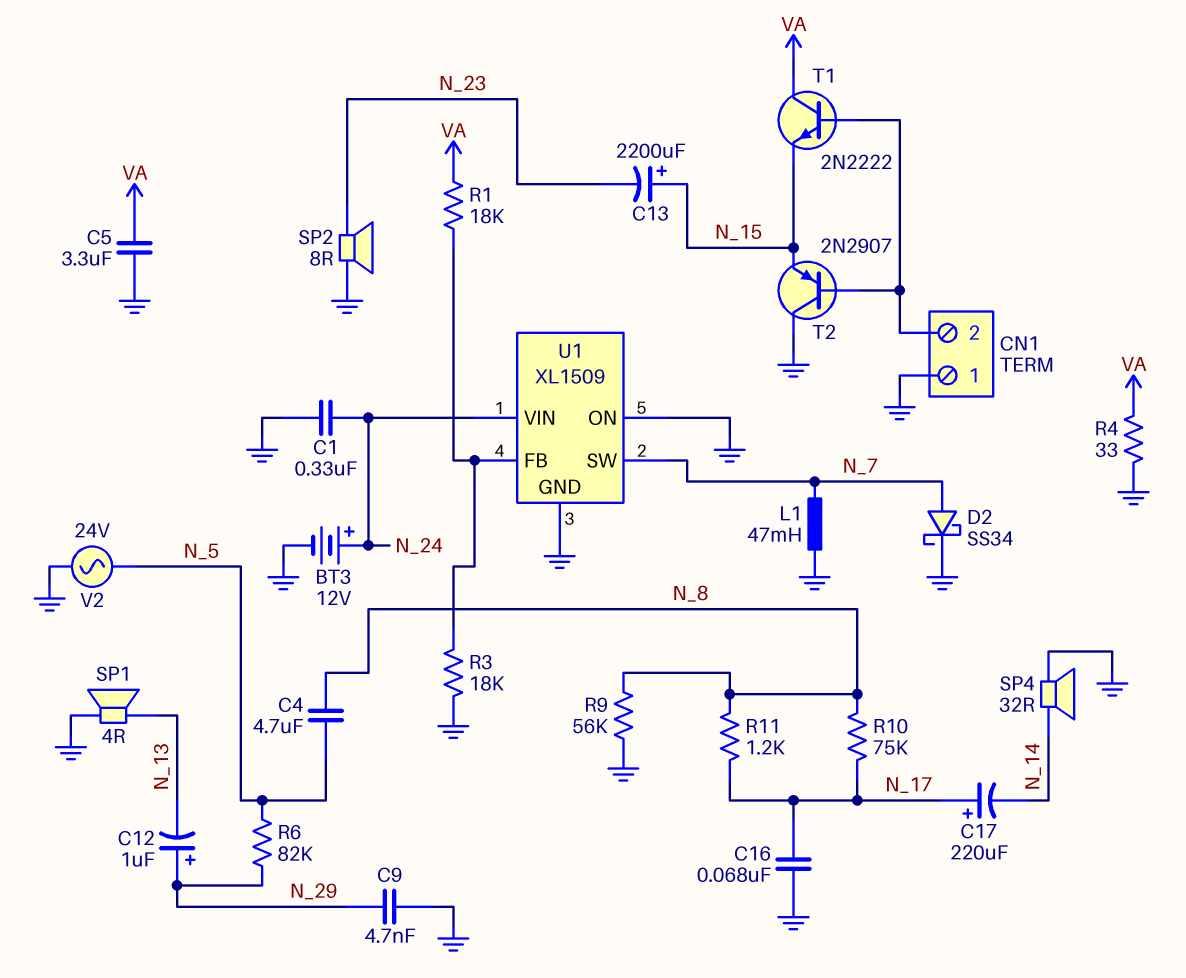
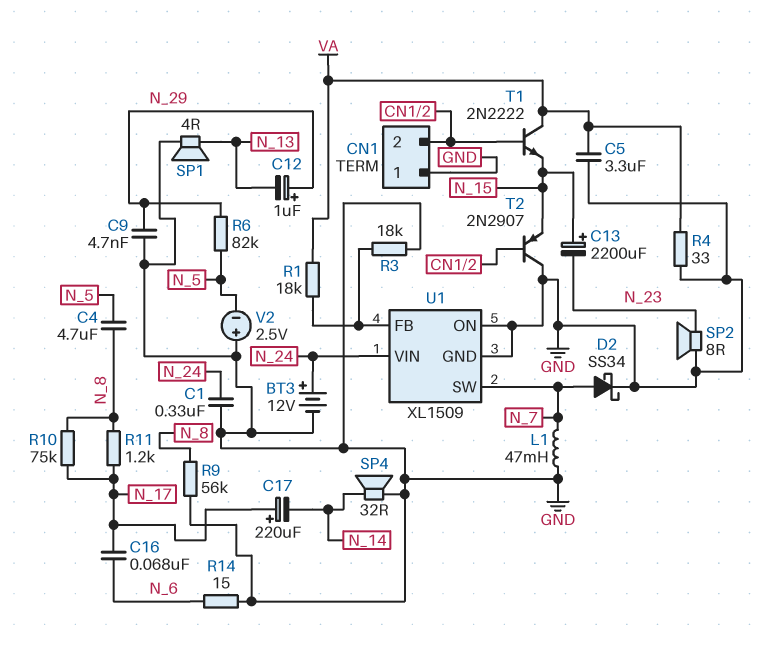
C16: 68nF (GND, N_17) -> 68nF (N_6, N_17)
R14: none -> 15 (GND, N_6)
V2: AC 24V (GND, N_5) -> 2.5V (plus GND, minus N_5)

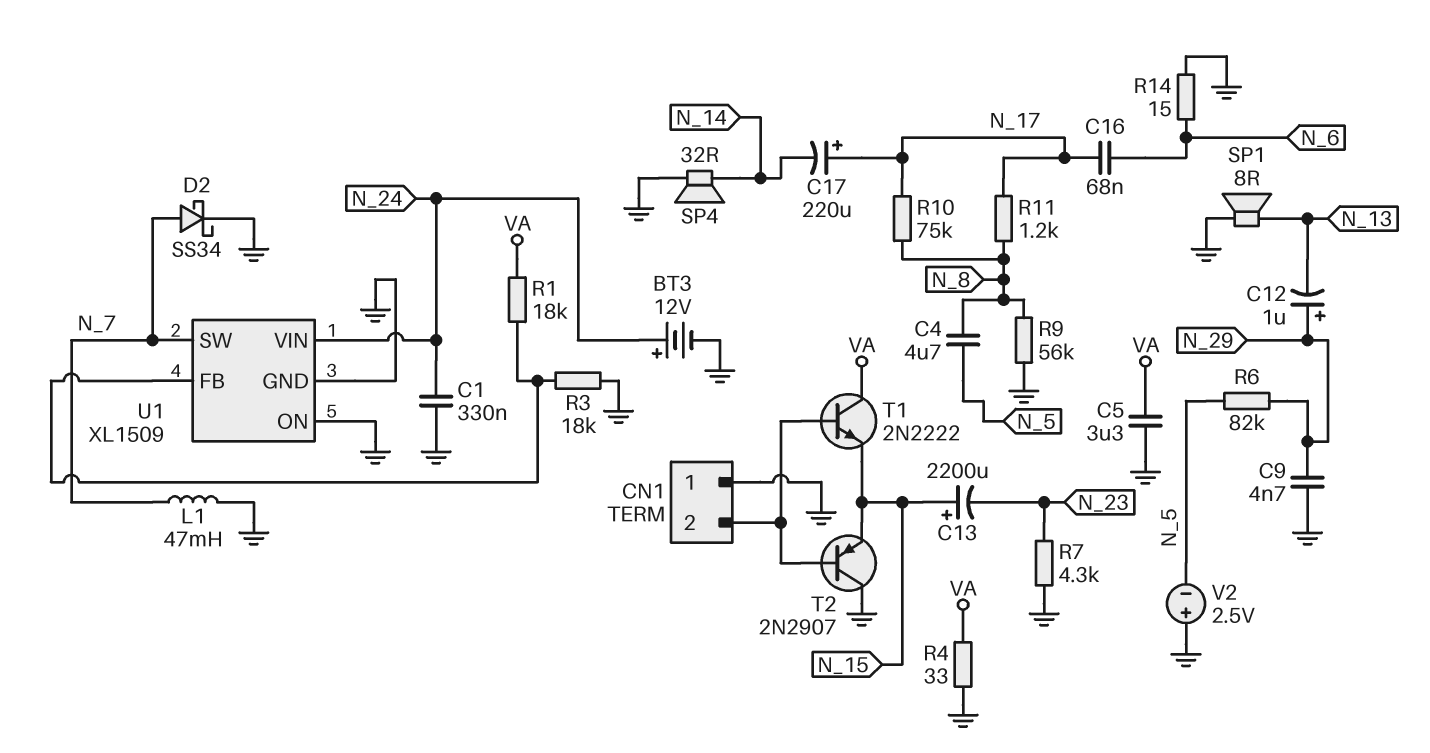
R7: none -> 4.3k (GND, N_23)
SP1: speaker 4R (GND, N_13) -> speaker 8R (GND, N_13)
SP2: speaker 8R (GND, N_23) -> none

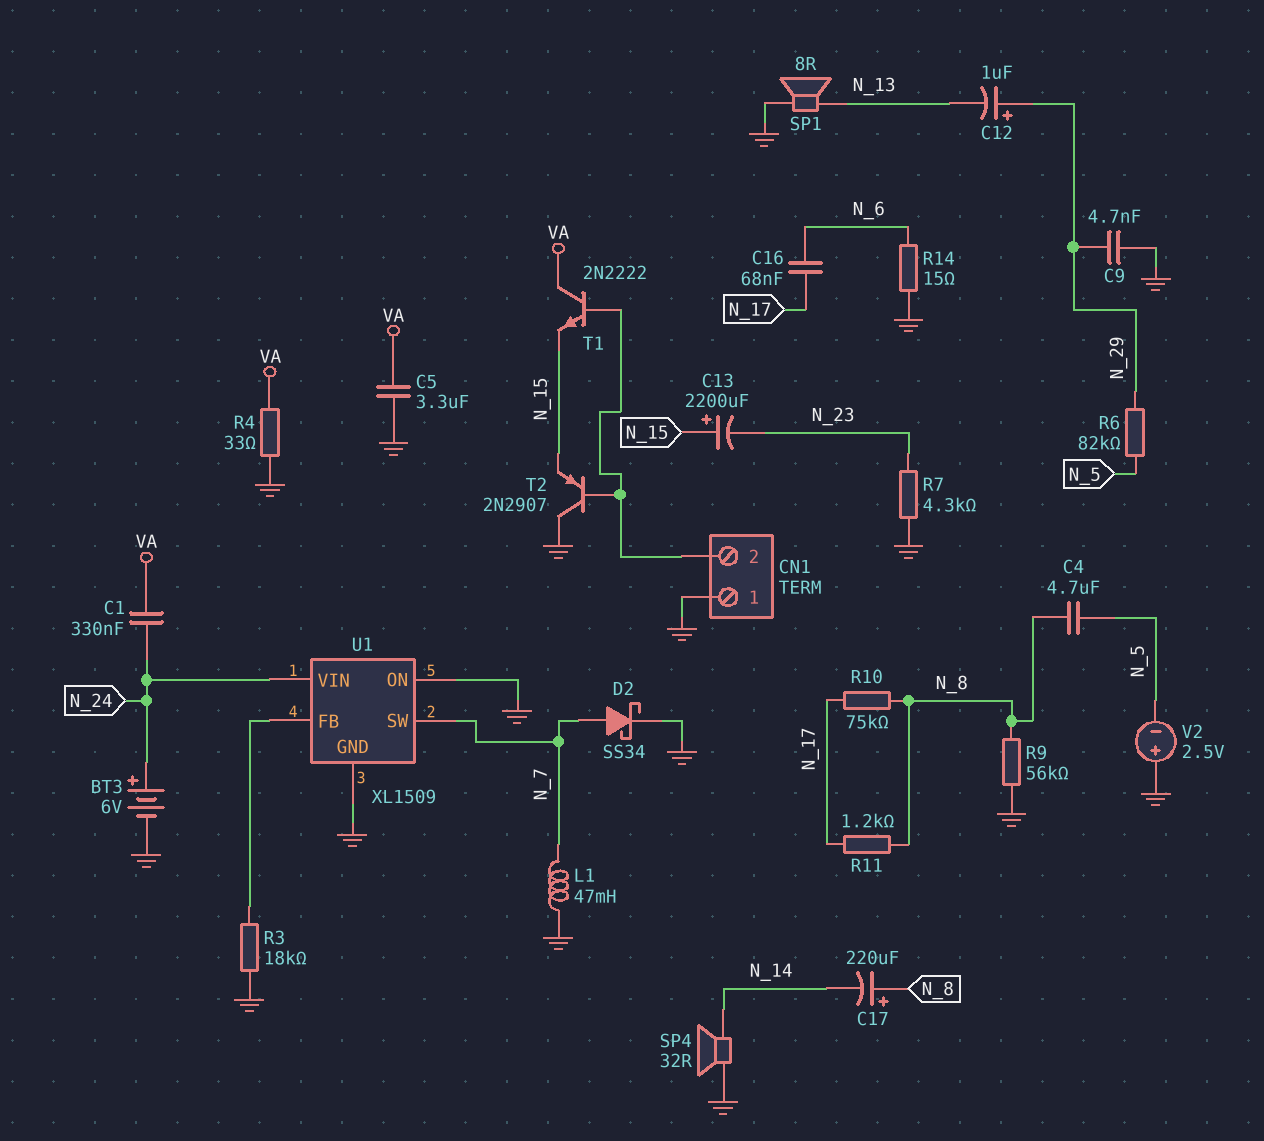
BT3: 12V (plus N_24, minus GND) -> 6V (plus N_24, minus GND)
C1: 330nF (GND, N_24) -> 330nF (N_24, VA)
C17: 220uF (plus N_17, minus N_14) -> 220uF (plus N_8, minus N_14)
R1: 18k (U1/FB, VA) -> none

